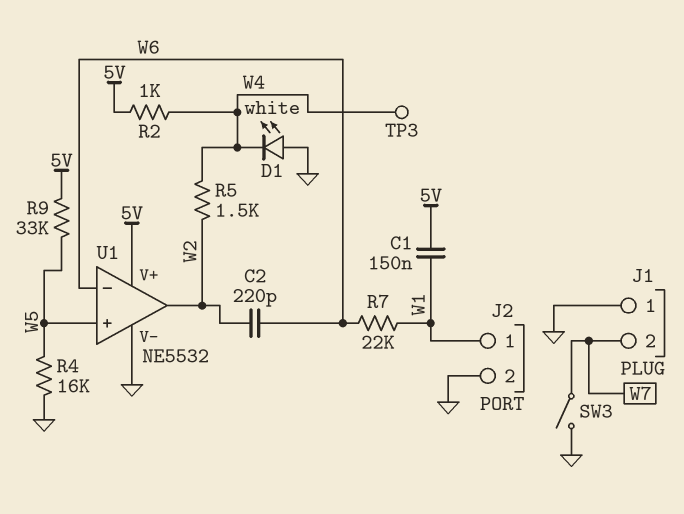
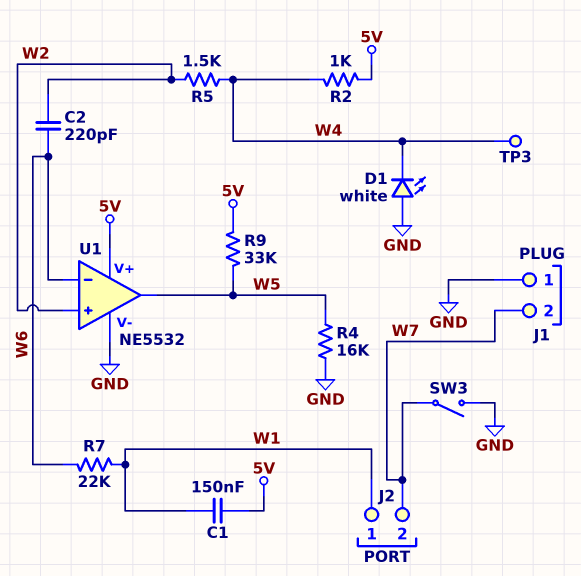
J2 pin 2: GND -> W7
U1 pin in+: W5 -> W2
U1 pin out: W2 -> W5

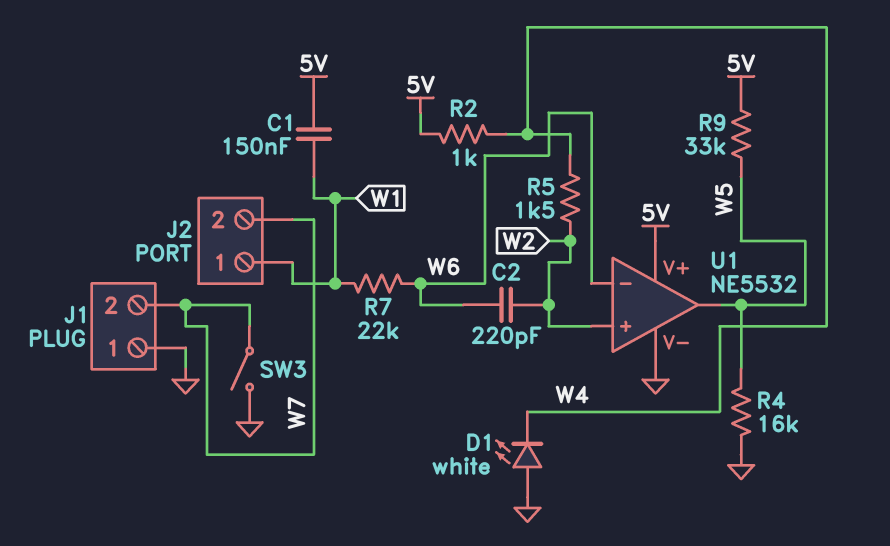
TP3: test point (W4) -> none

